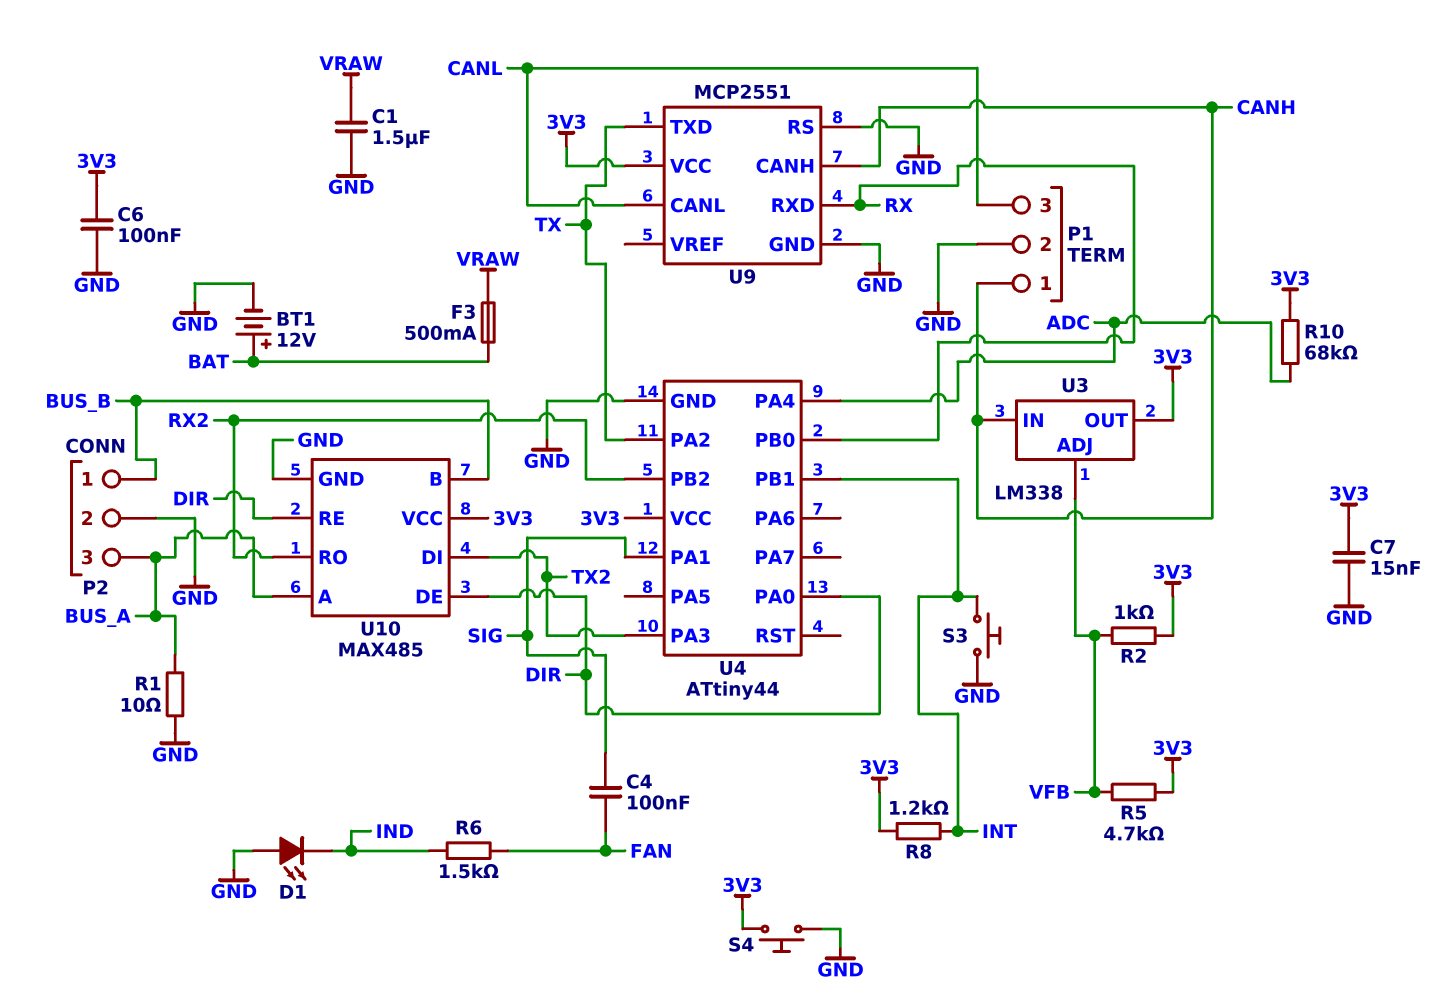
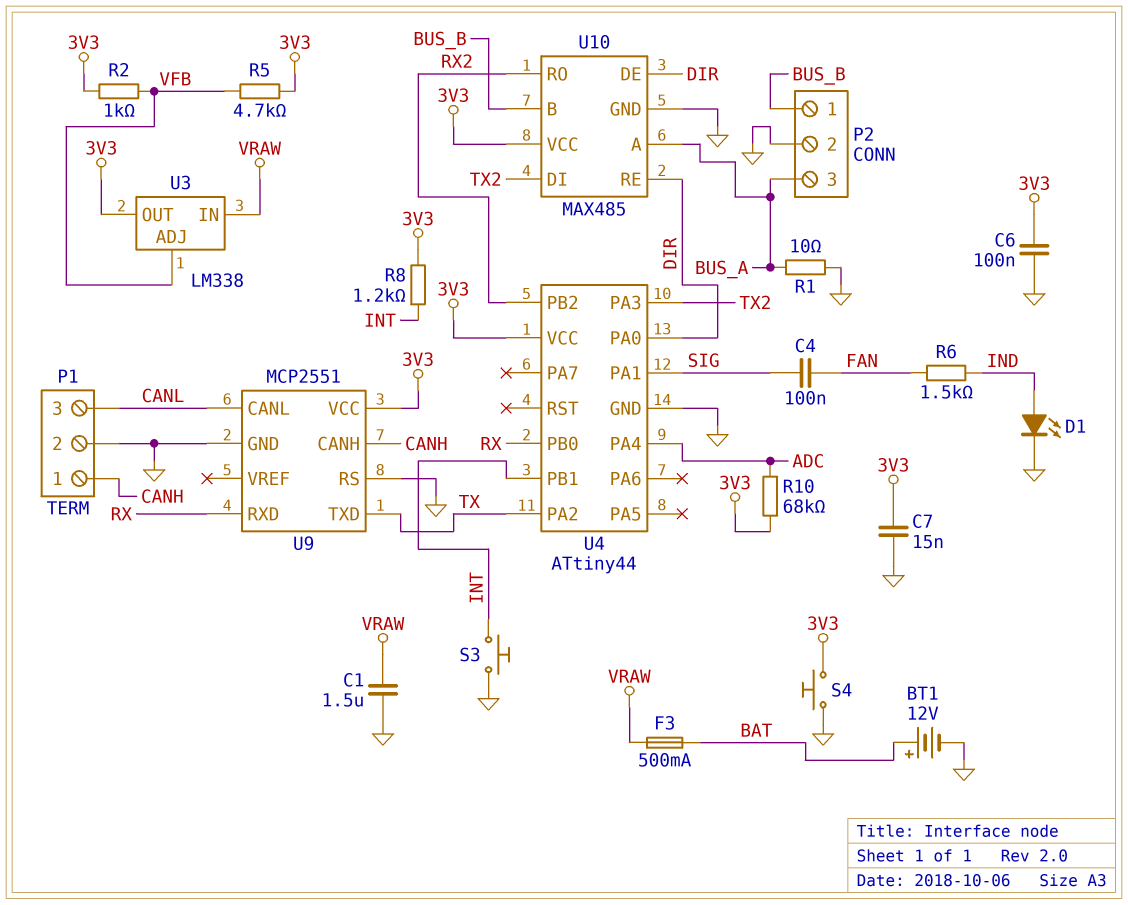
D1: LED (A GND, K IND) -> LED (A IND, K GND)
U3 pin IN: CANH -> VRAW

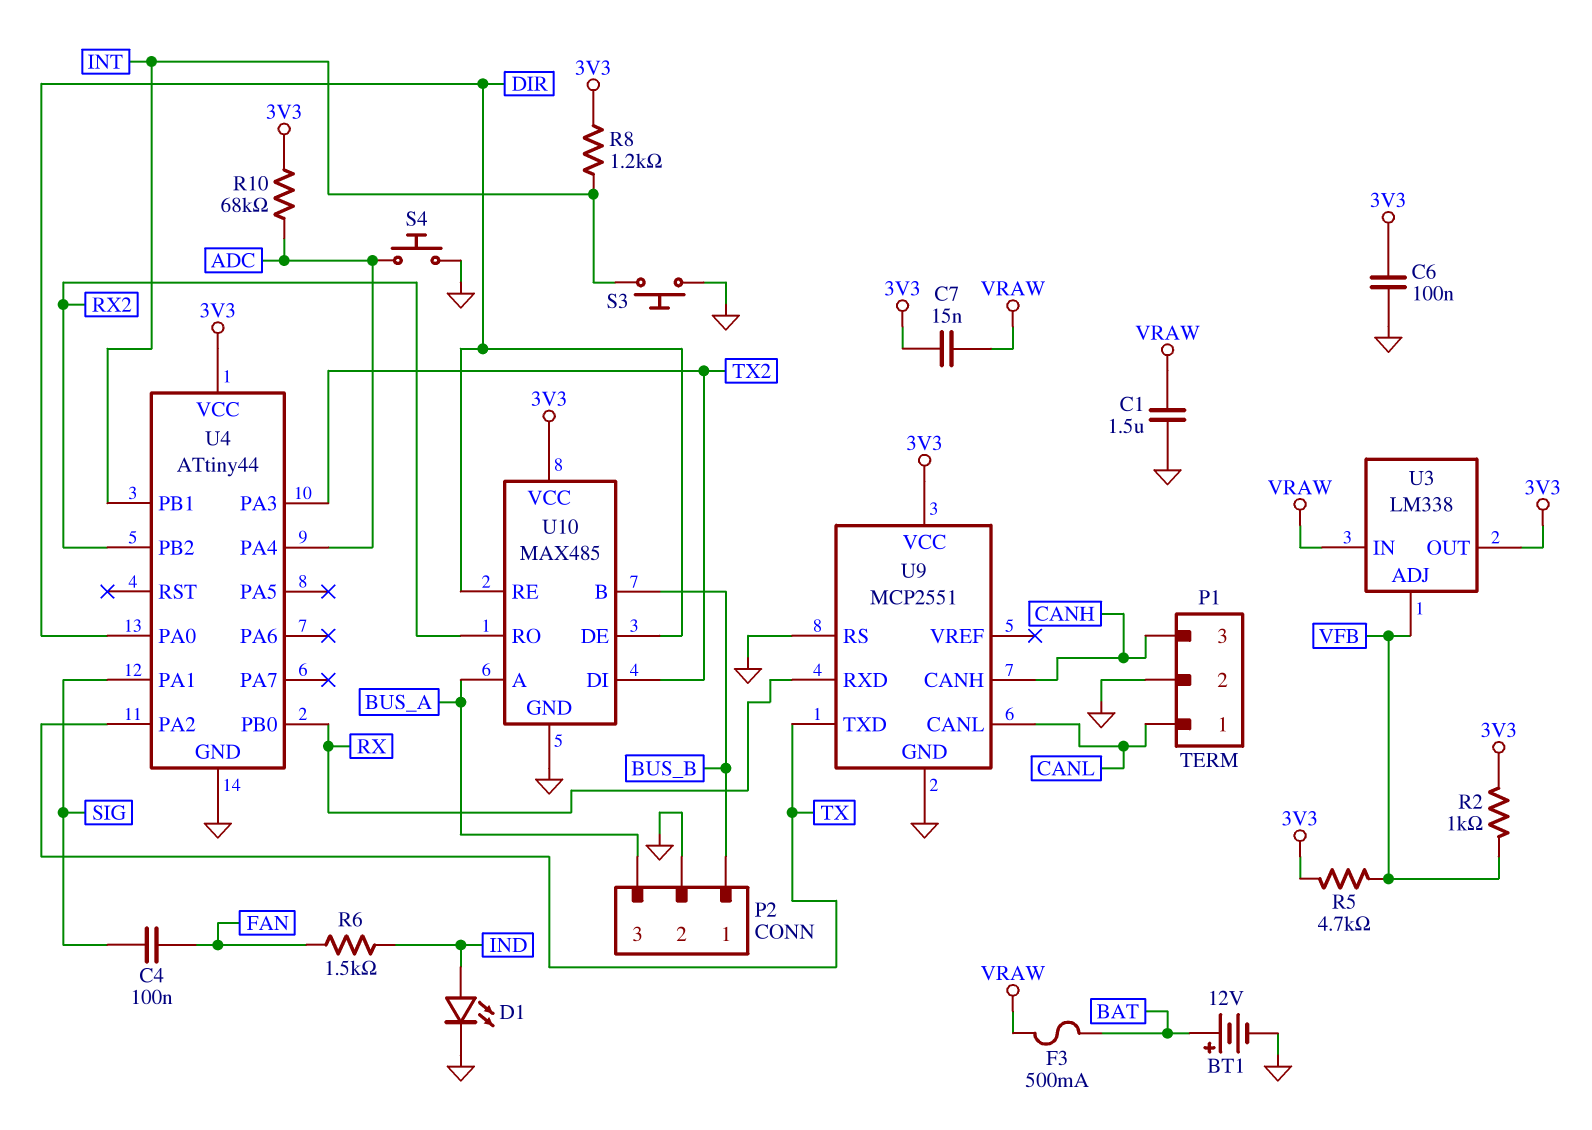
C7: 15nF (3V3, GND) -> 15nF (3V3, VRAW)
P1 pin 1: CANH -> CANL
P1 pin 3: CANL -> CANH
R1: 10 (BUS_A, GND) -> none
S4: button (3V3, GND) -> button (ADC, GND)

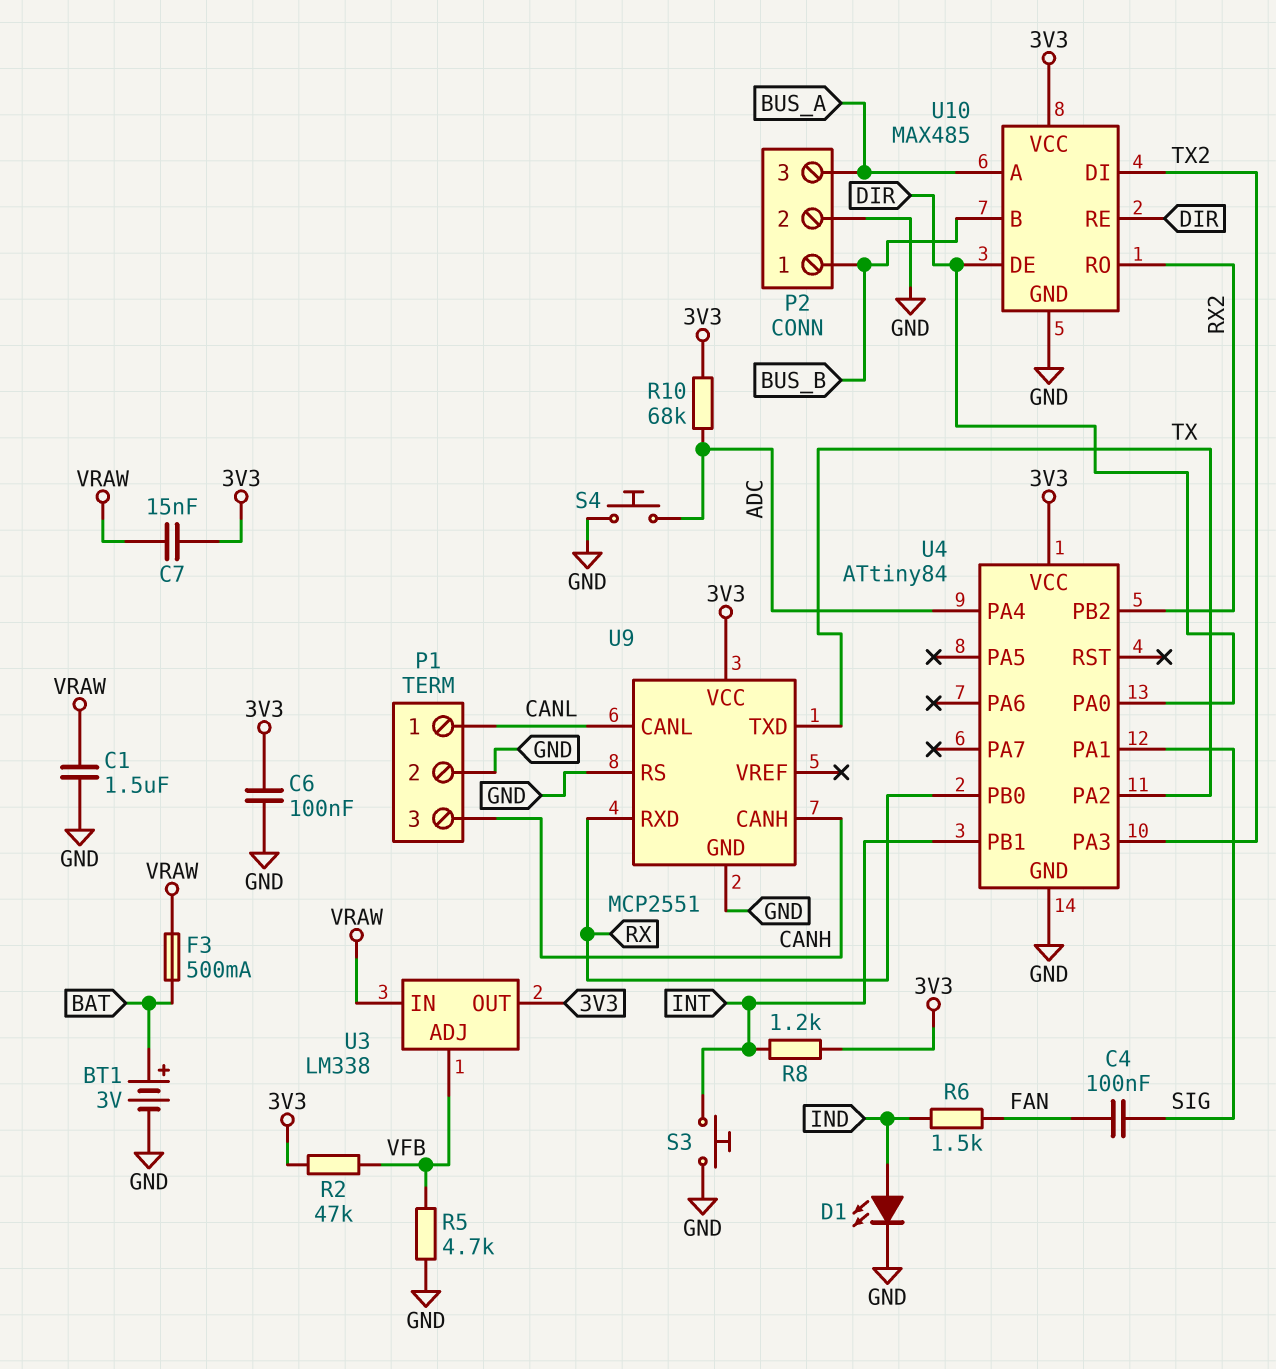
BT1: 12V (plus BAT, minus GND) -> 3V (plus BAT, minus GND)
R2: 1k (3V3, VFB) -> 47k (3V3, VFB)
R5: 4.7k (3V3, VFB) -> 4.7k (GND, VFB)
U4: ATtiny44 -> ATtiny84

